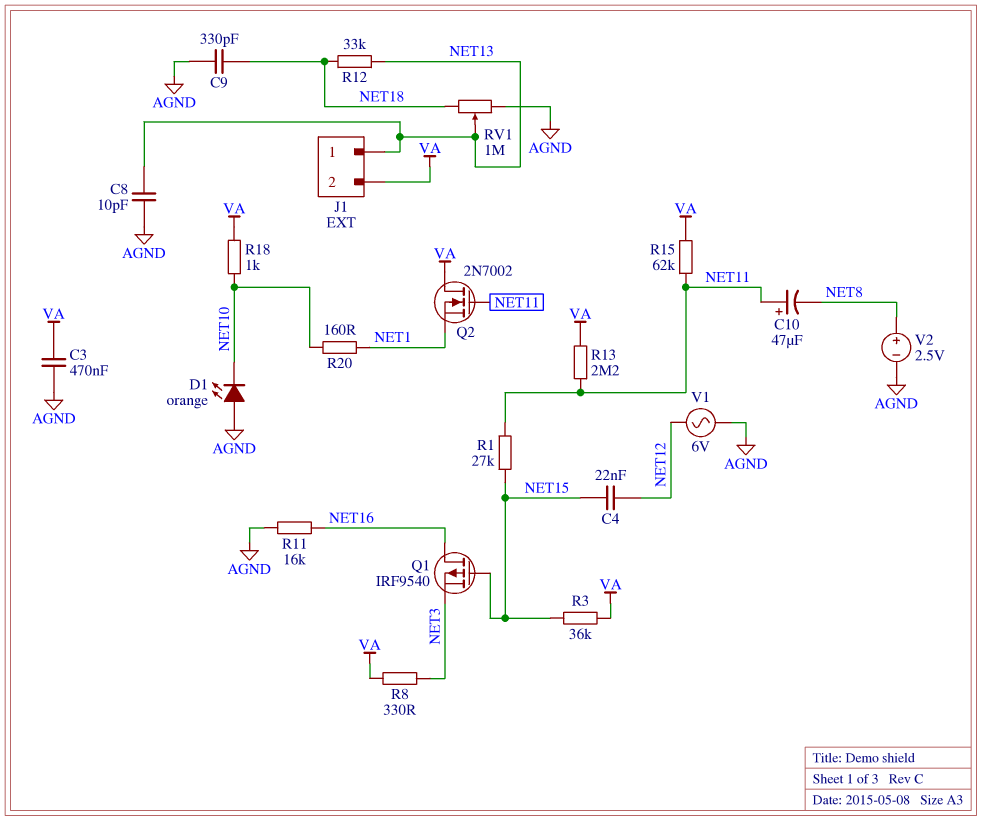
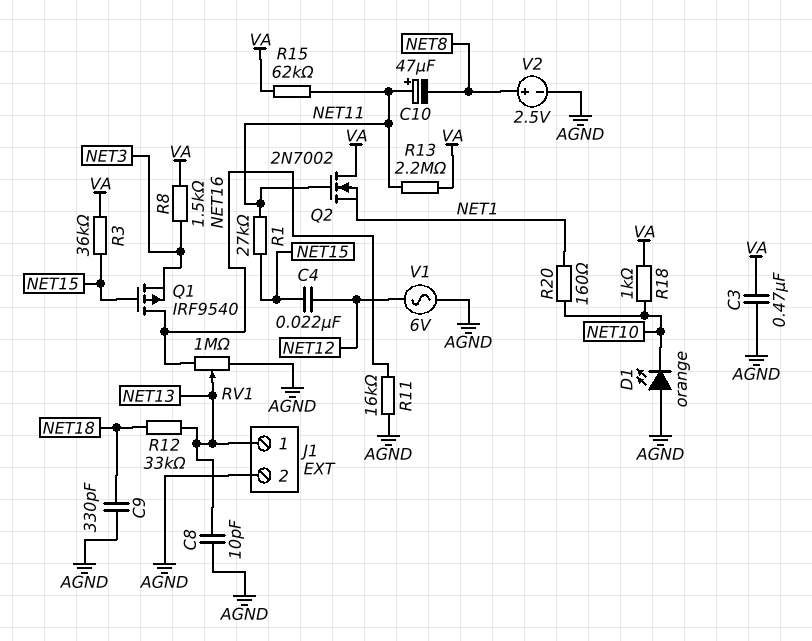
J1 pin 2: VA -> AGND
R8: 330 (NET3, VA) -> 1.5k (NET3, VA)
RV1: 1M (AGND, NET18, wiper NET13) -> 1M (AGND, NET16, wiper NET13)

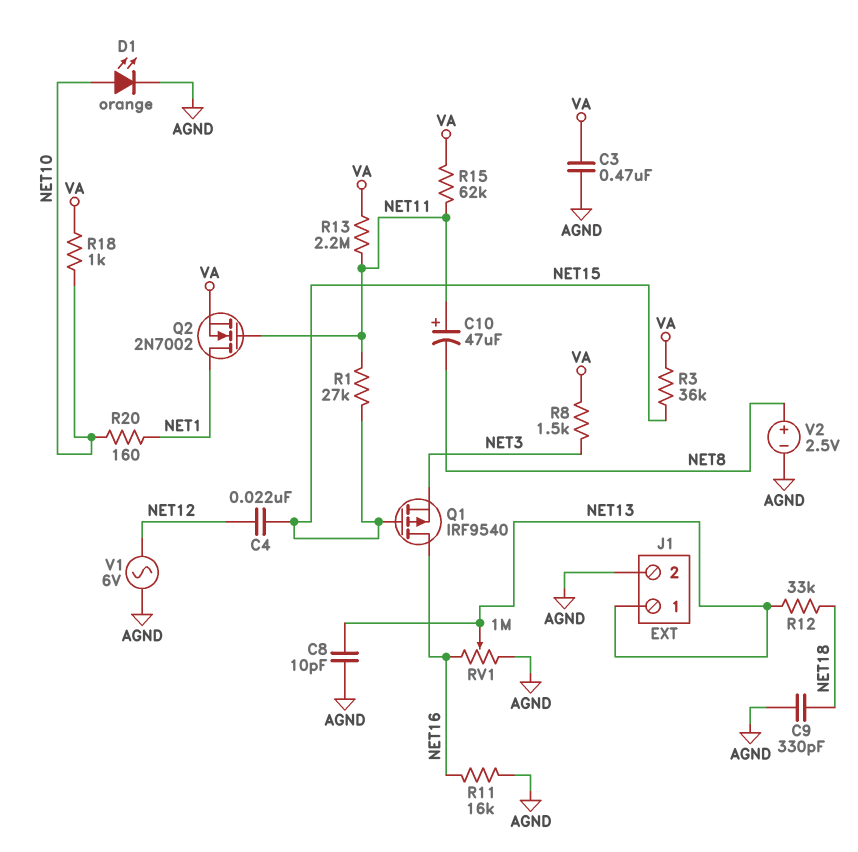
D1: LED orange (A AGND, K NET10) -> LED orange (A NET10, K AGND)
Q2: NMOS 2N7002 (G NET11, D VA, S NET1) -> NMOS 2N7002 (G NET11, D NET1, S VA)

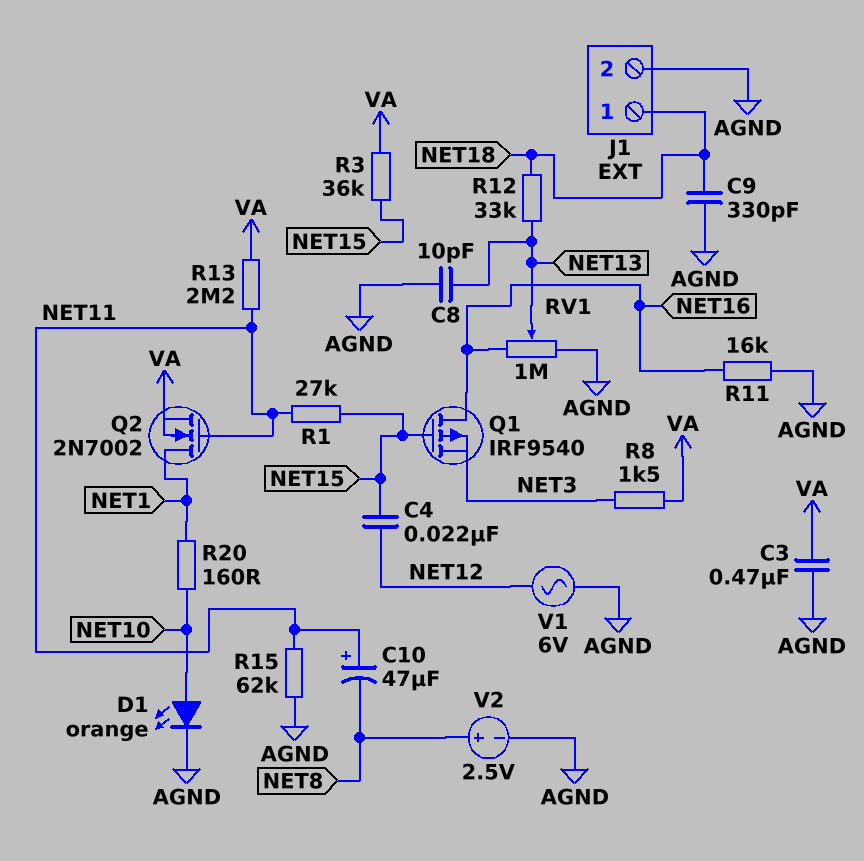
J1 pin 1: NET13 -> NET18
R15: 62k (NET11, VA) -> 62k (AGND, NET11)
R18: 1k (NET10, VA) -> none

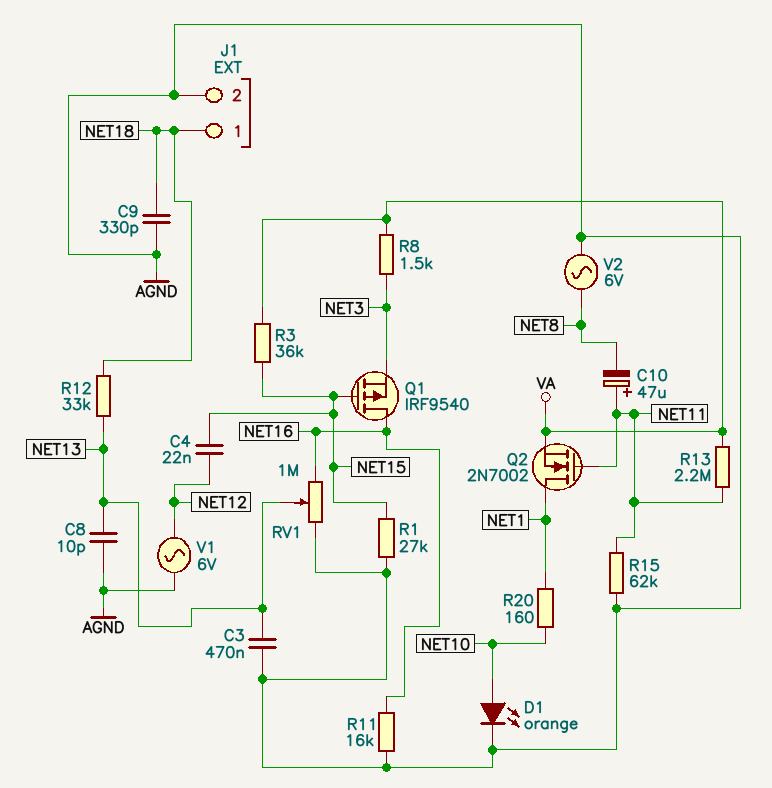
C3: 470nF (AGND, VA) -> 470nF (AGND, NET13)
R1: 27k (NET11, NET15) -> 27k (AGND, NET15)
V2: 2.5V (plus NET8, minus AGND) -> AC 6V (AGND, NET8)

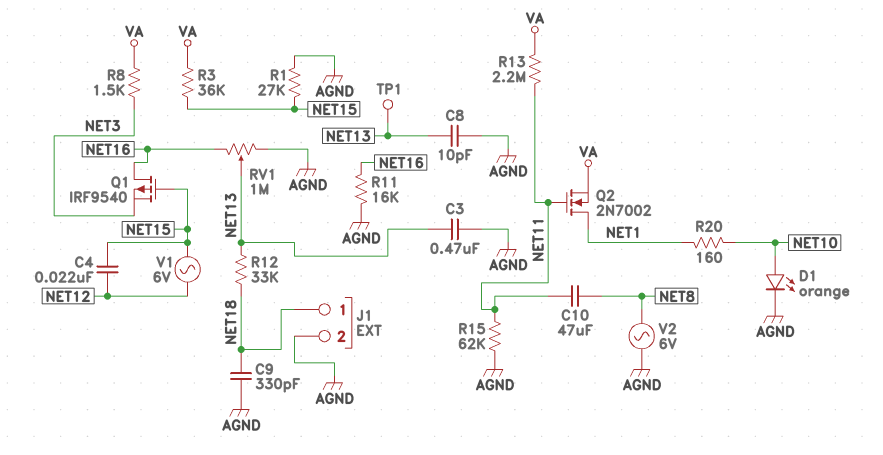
C10: 47uF (plus NET11, minus NET8) -> 47uF (NET8, NET11)
TP1: none -> test point (NET13)
V1: AC 6V (AGND, NET12) -> AC 6V (NET12, NET15)

